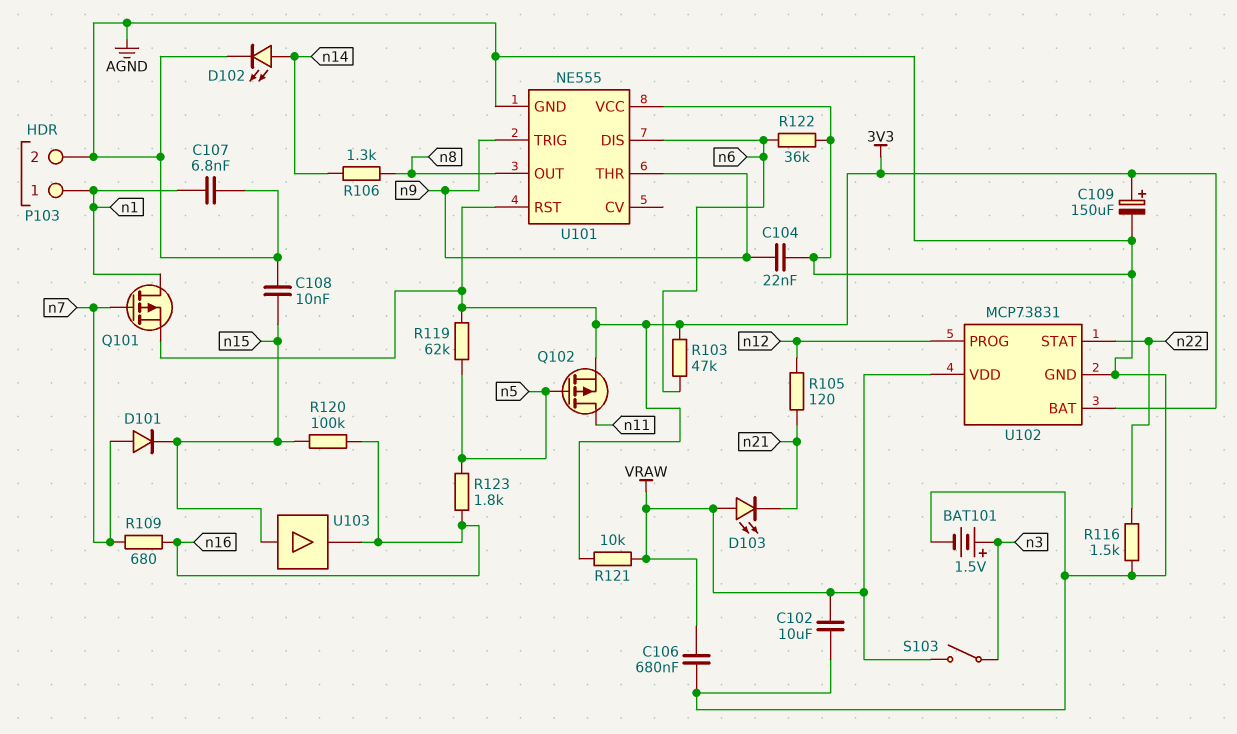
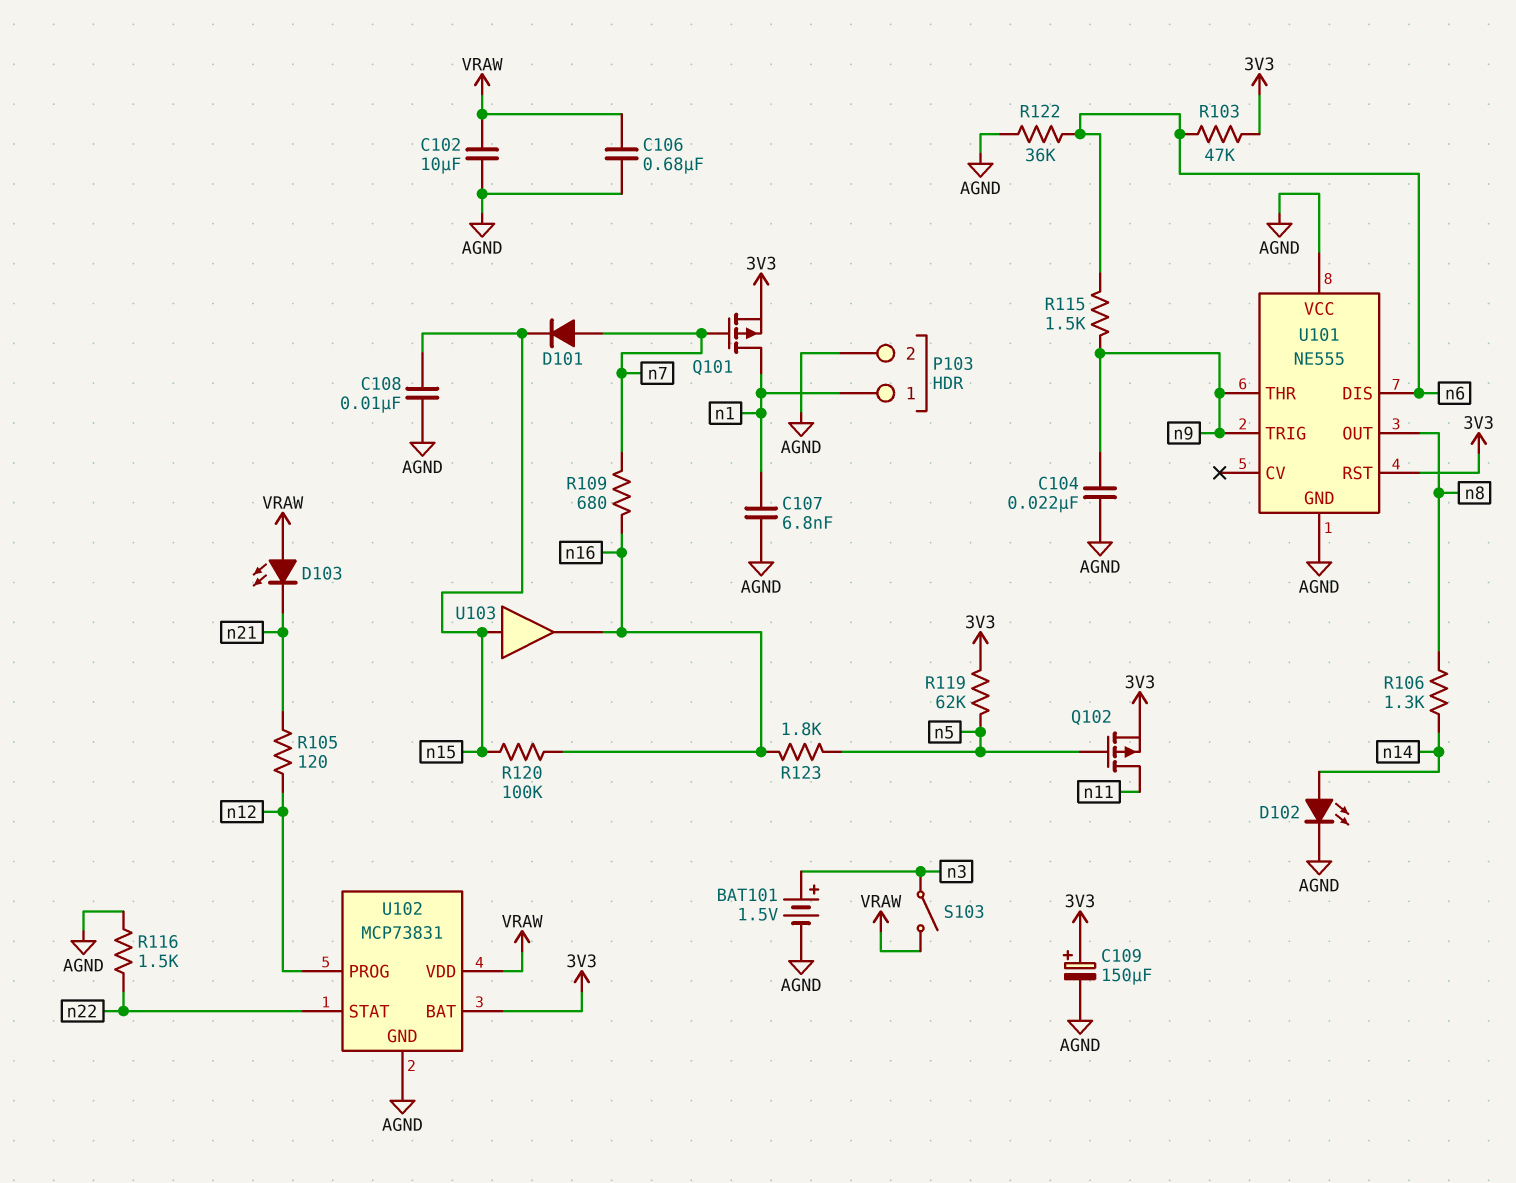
R115: none -> 1.5k (n6, n9)
R121: 10k (3V3, VRAW) -> none

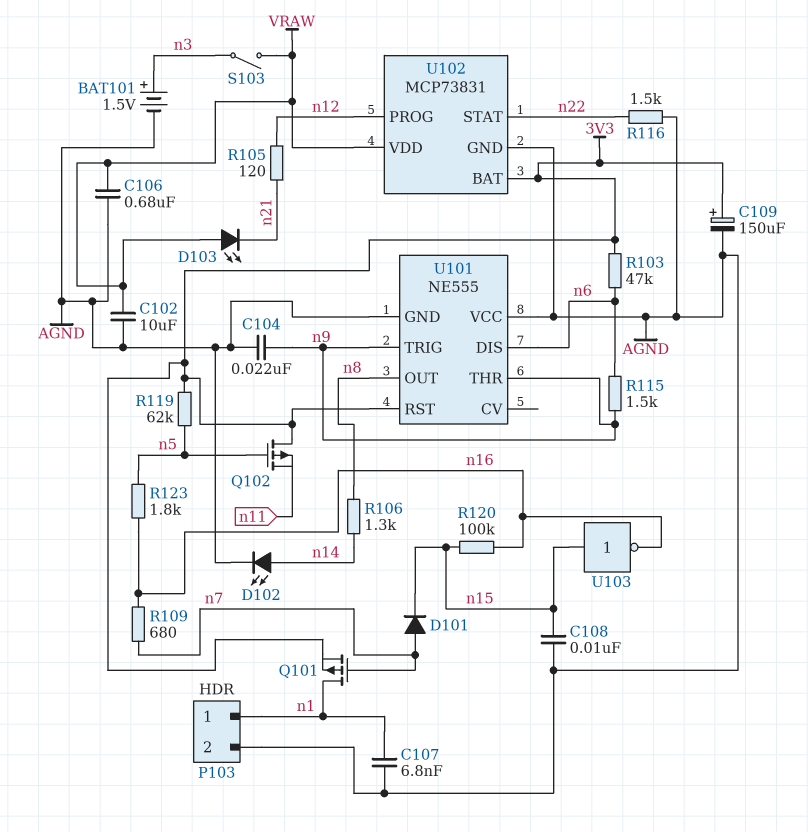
Q102: PMOS (G n5, D n11, S 3V3) -> PMOS (G n5, D 3V3, S n11)
R122: 36k (AGND, n6) -> none
U103: buffer (in n15, out n16) -> NOT (in n15, out n16)

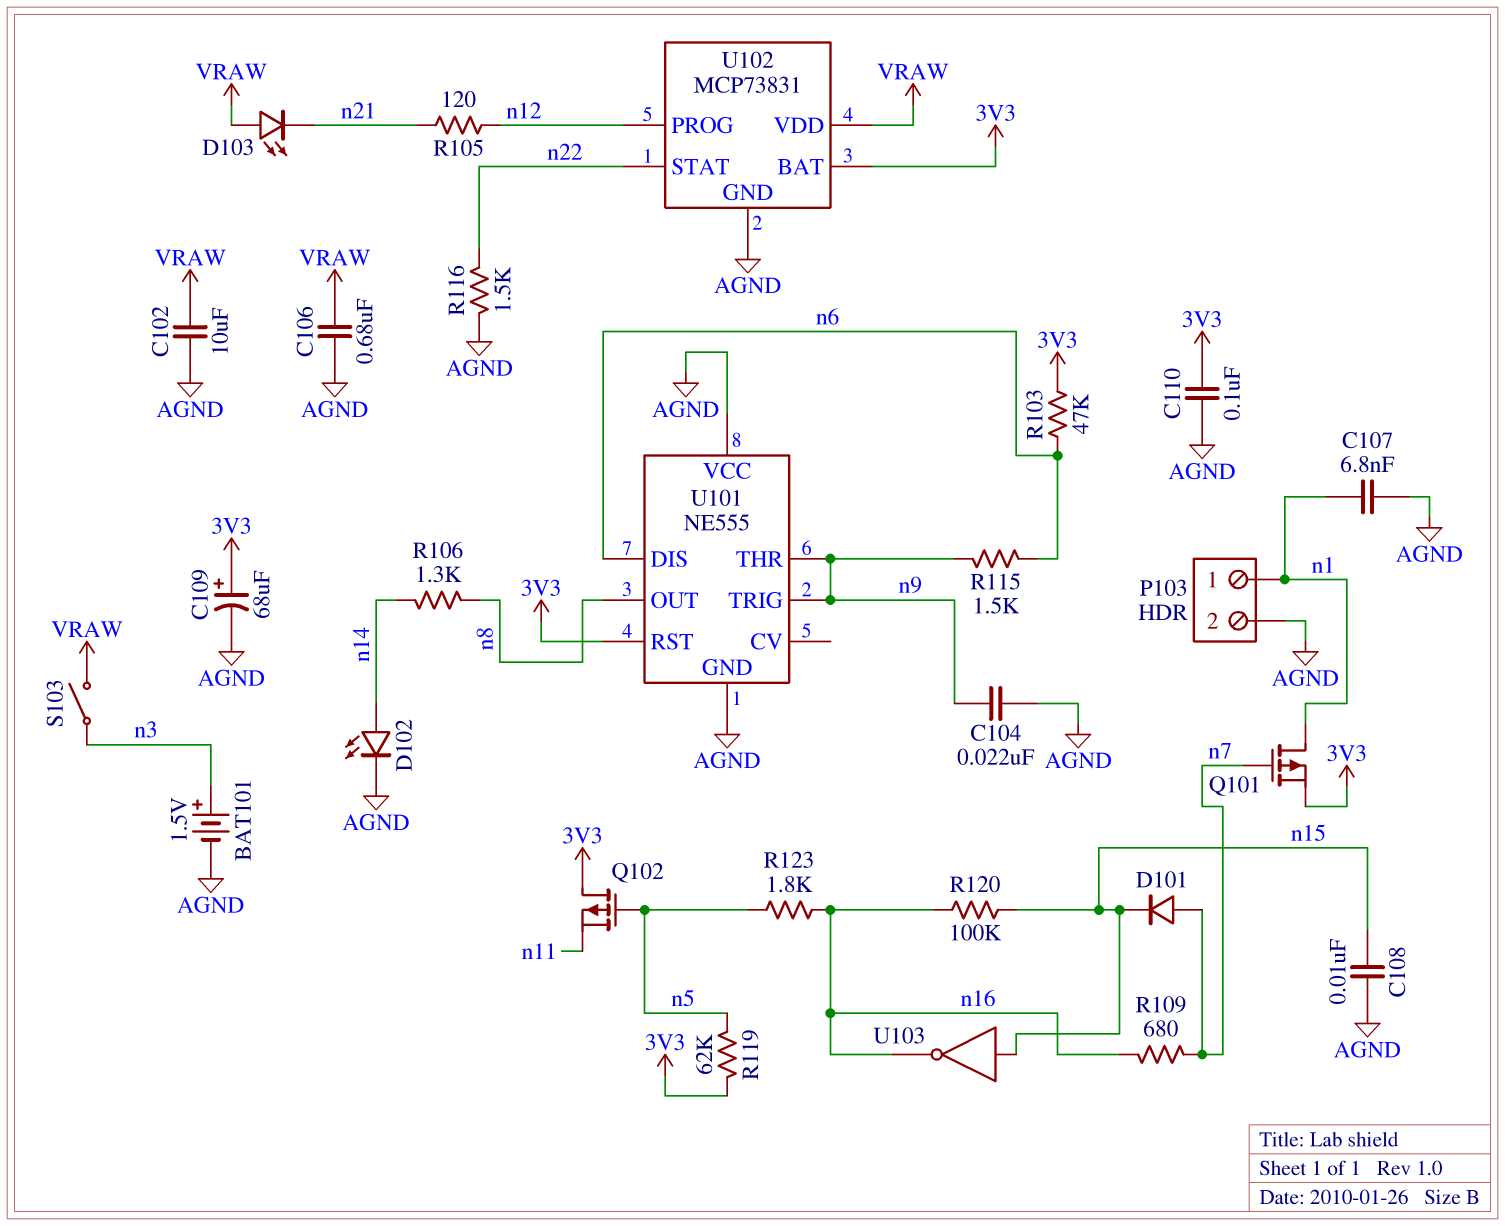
C109: 150uF (plus 3V3, minus AGND) -> 68uF (plus 3V3, minus AGND)
C110: none -> 100nF (3V3, AGND)

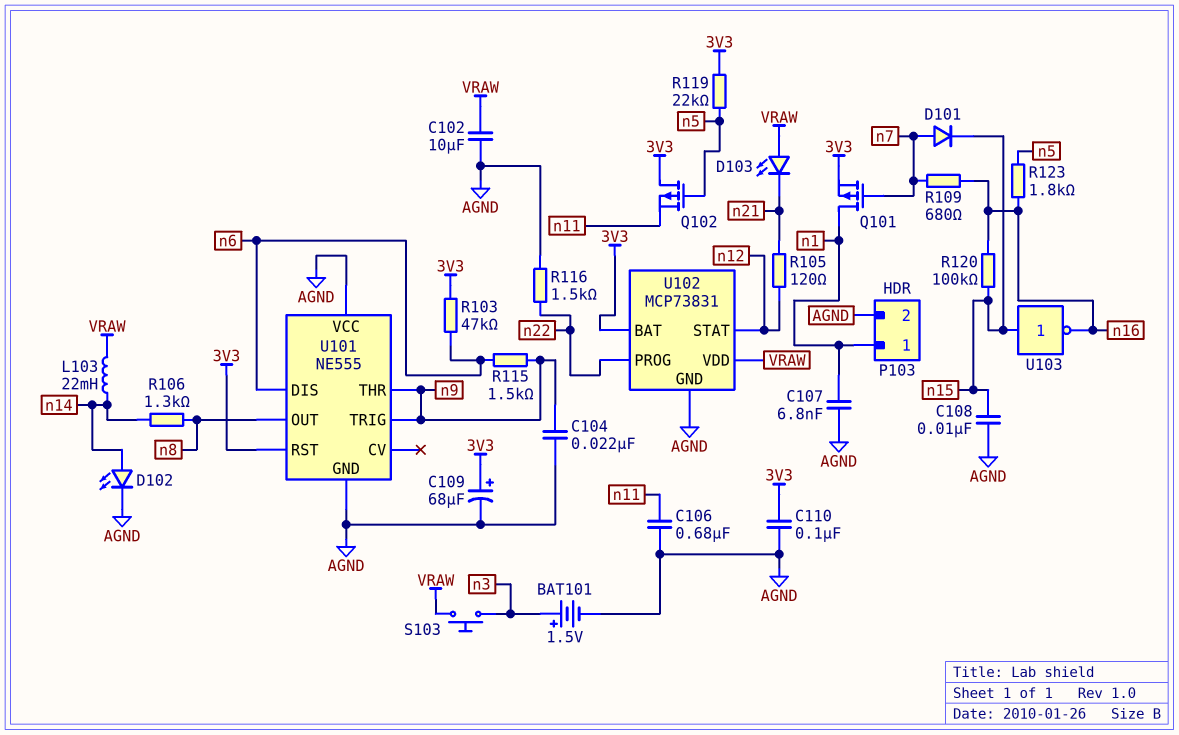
C106: 680nF (AGND, VRAW) -> 680nF (AGND, n11)
L103: none -> 22mH (VRAW, n14)
R119: 62k (3V3, n5) -> 22k (3V3, n5)
S103: switch (VRAW, n3) -> button (VRAW, n3)
U102 pin PROG: n12 -> n22
U102 pin STAT: n22 -> n12

